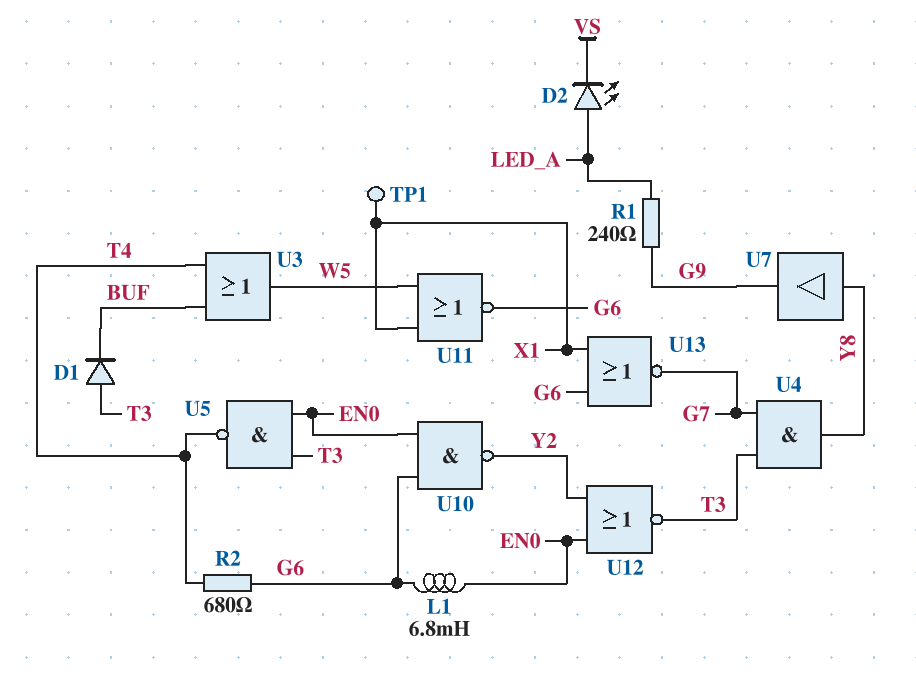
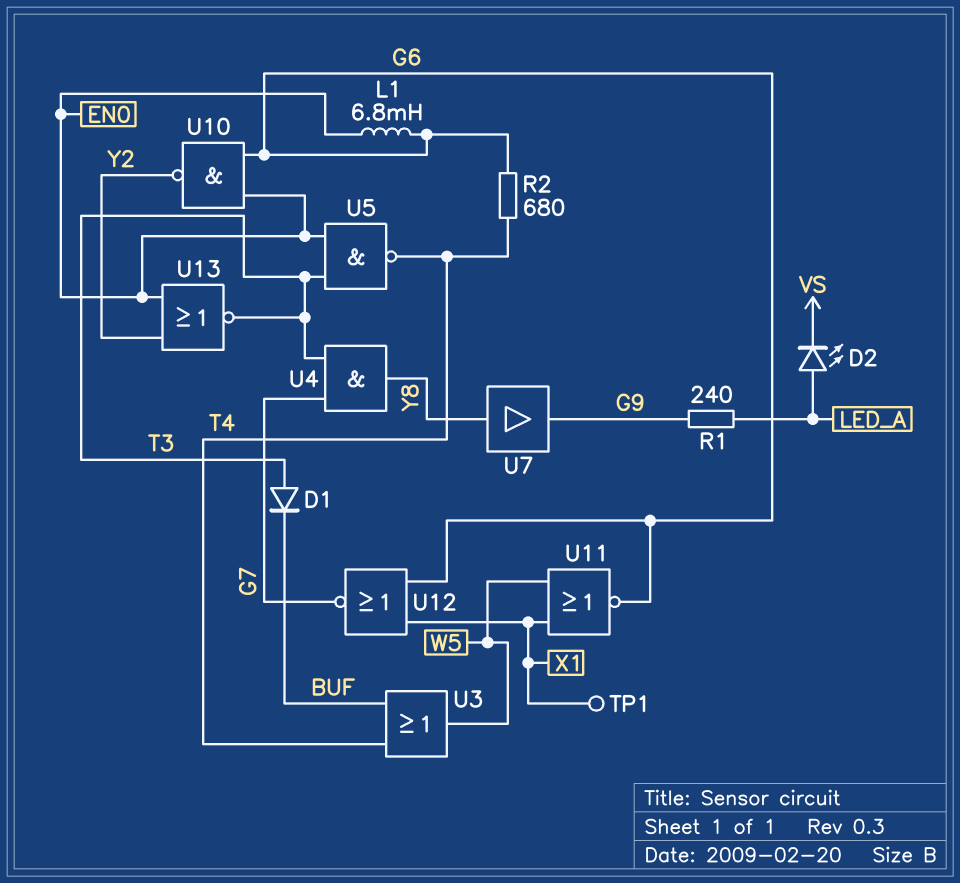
U12: NOR (in EN0, in Y2, out T3) -> NOR (in G6, in X1, out G7)
U13: NOR (in G6, in X1, out G7) -> NOR (in EN0, in Y2, out T3)

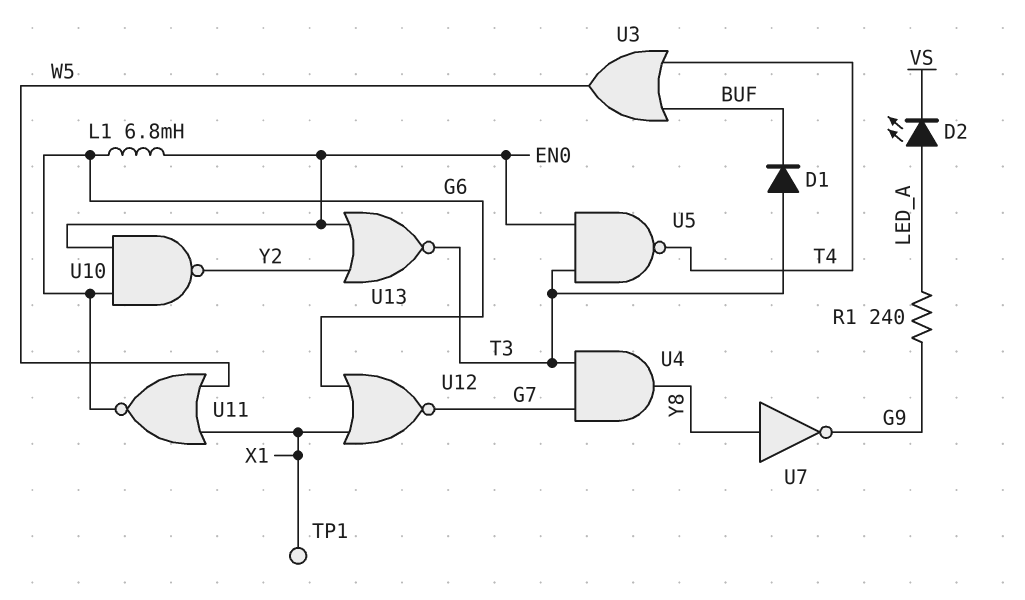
R2: 680 (G6, T4) -> none
U7: buffer (in Y8, out G9) -> NOT (in Y8, out G9)

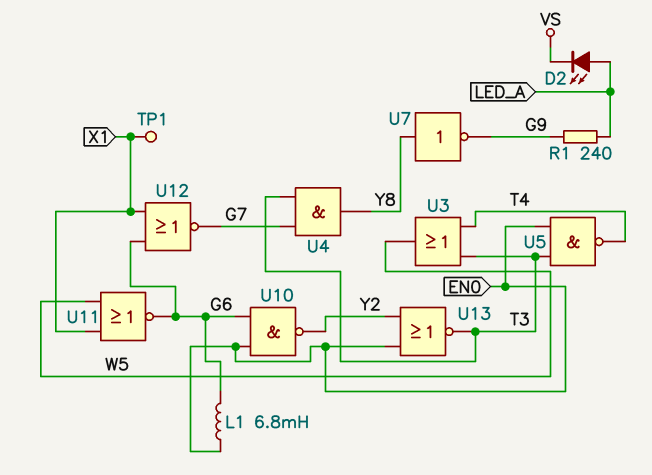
D1: diode (A T3, K BUF) -> none
U3: OR (in BUF, in T4, out W5) -> OR (in T3, in T4, out W5)

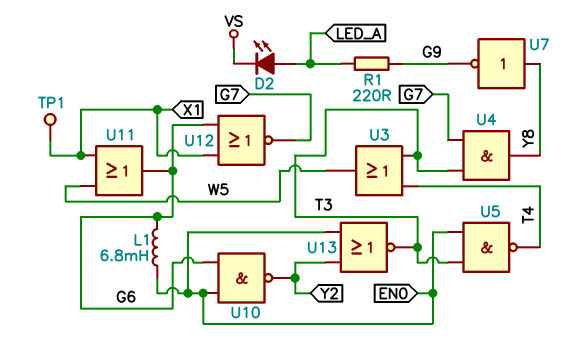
R1: 240 (G9, LED_A) -> 220 (G9, LED_A)
U11: NOR (in W5, in X1, out G6) -> OR (in W5, in X1, out G6)

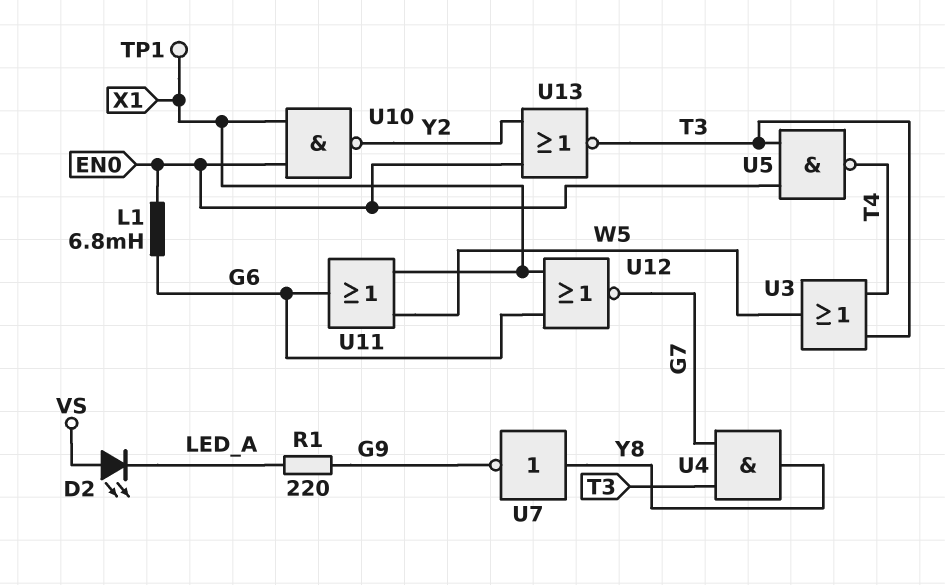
D2: LED (A LED_A, K VS) -> LED (A VS, K LED_A)
U10: NAND (in EN0, in G6, out Y2) -> NAND (in EN0, in X1, out Y2)

